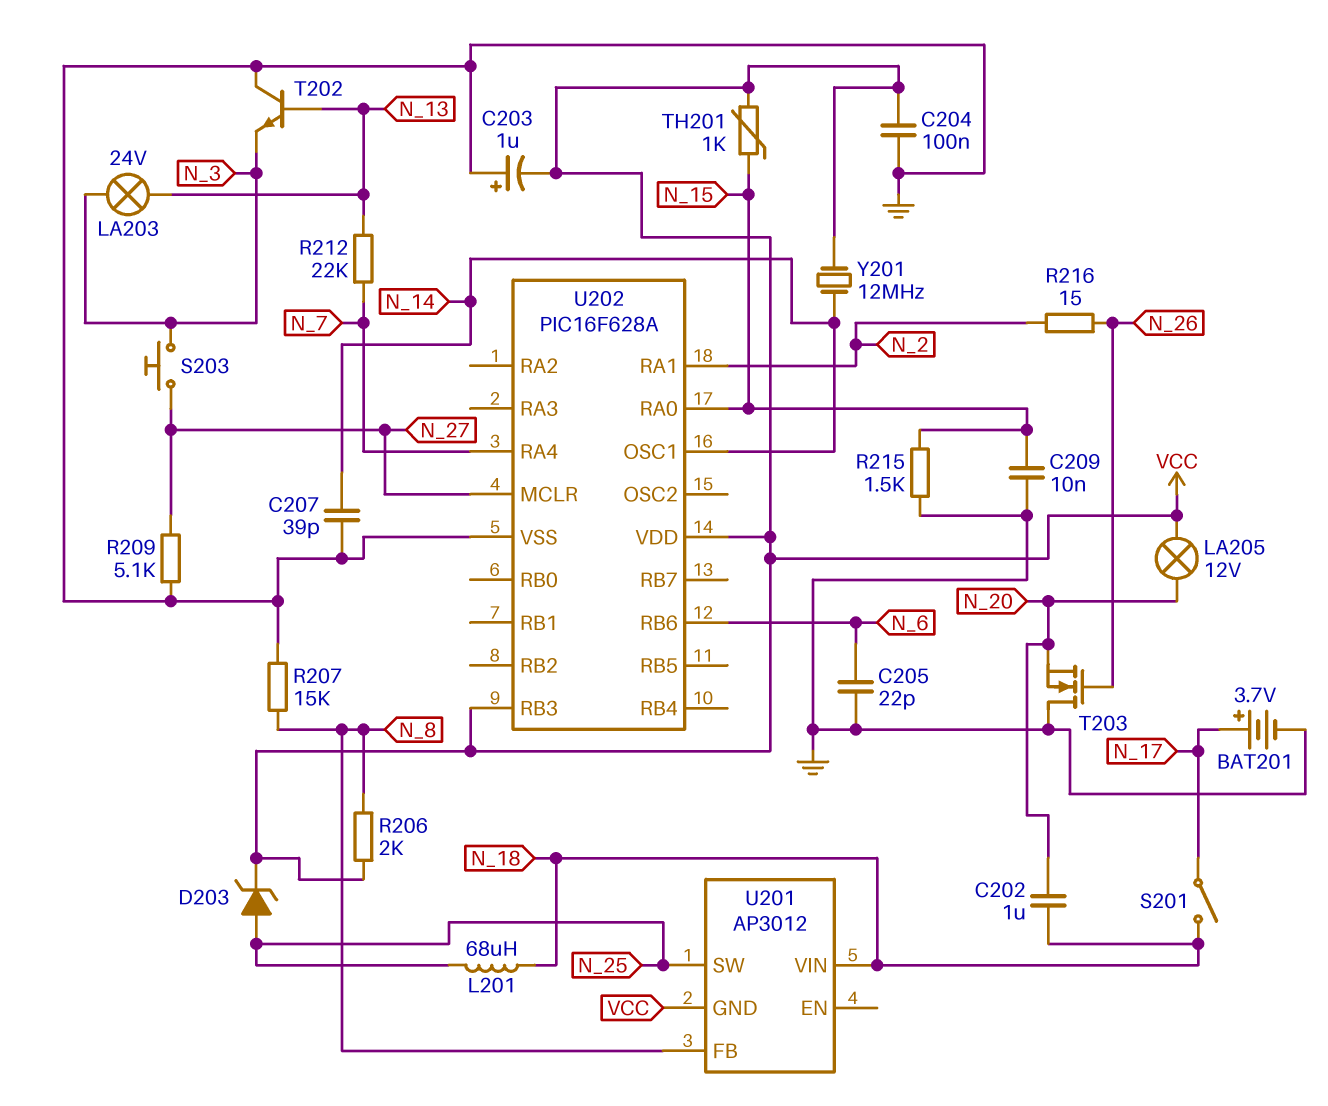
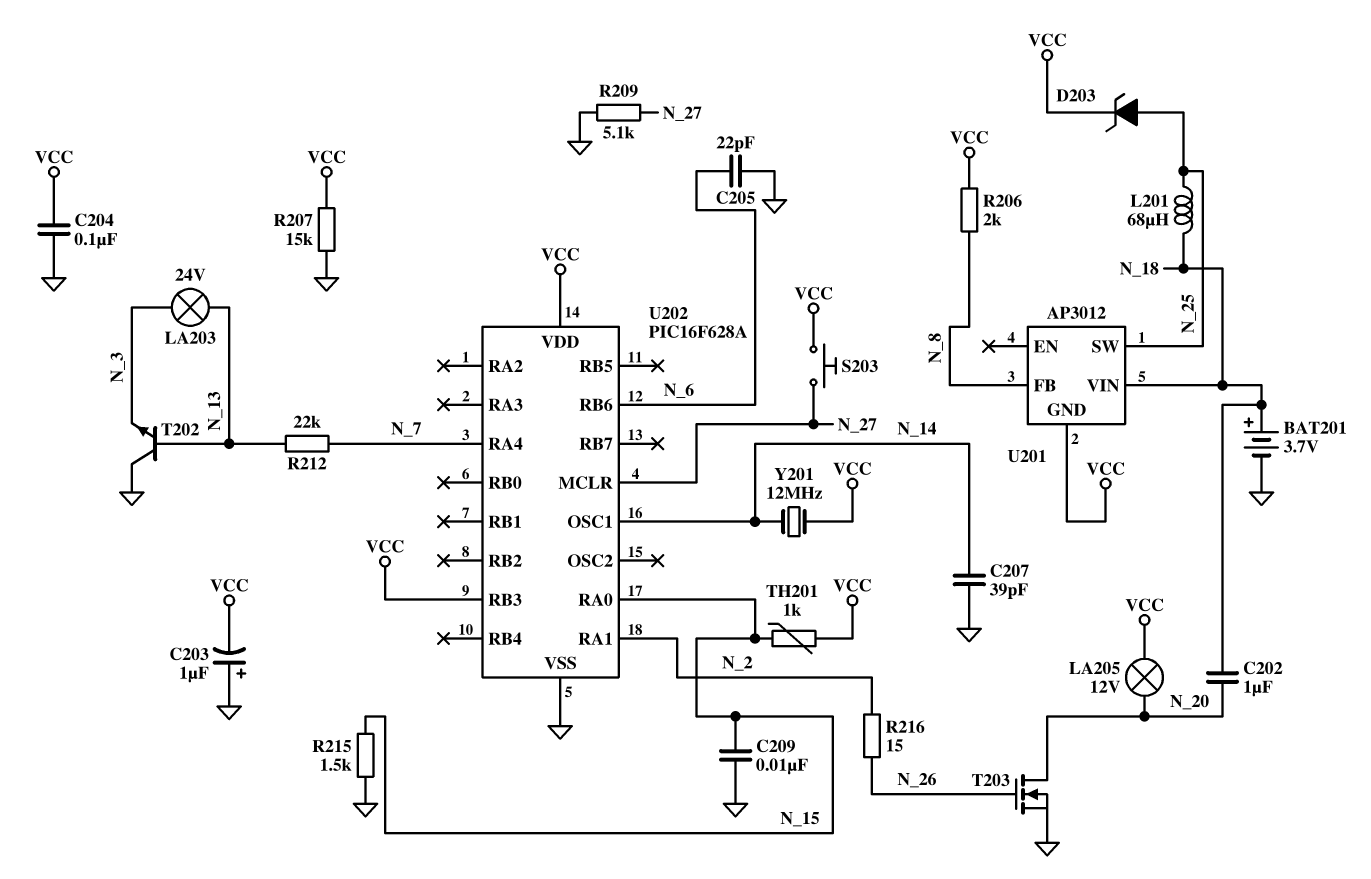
BAT201: 3.7V (plus N_17, minus GND) -> 3.7V (plus N_18, minus GND)
R207: 15k (GND, N_8) -> 15k (GND, VCC)
S201: switch (N_17, N_18) -> none
S203: button (N_3, N_27) -> button (N_27, VCC)
T203: NMOS (G N_26, D GND, S N_20) -> NMOS (G N_26, D N_20, S GND)

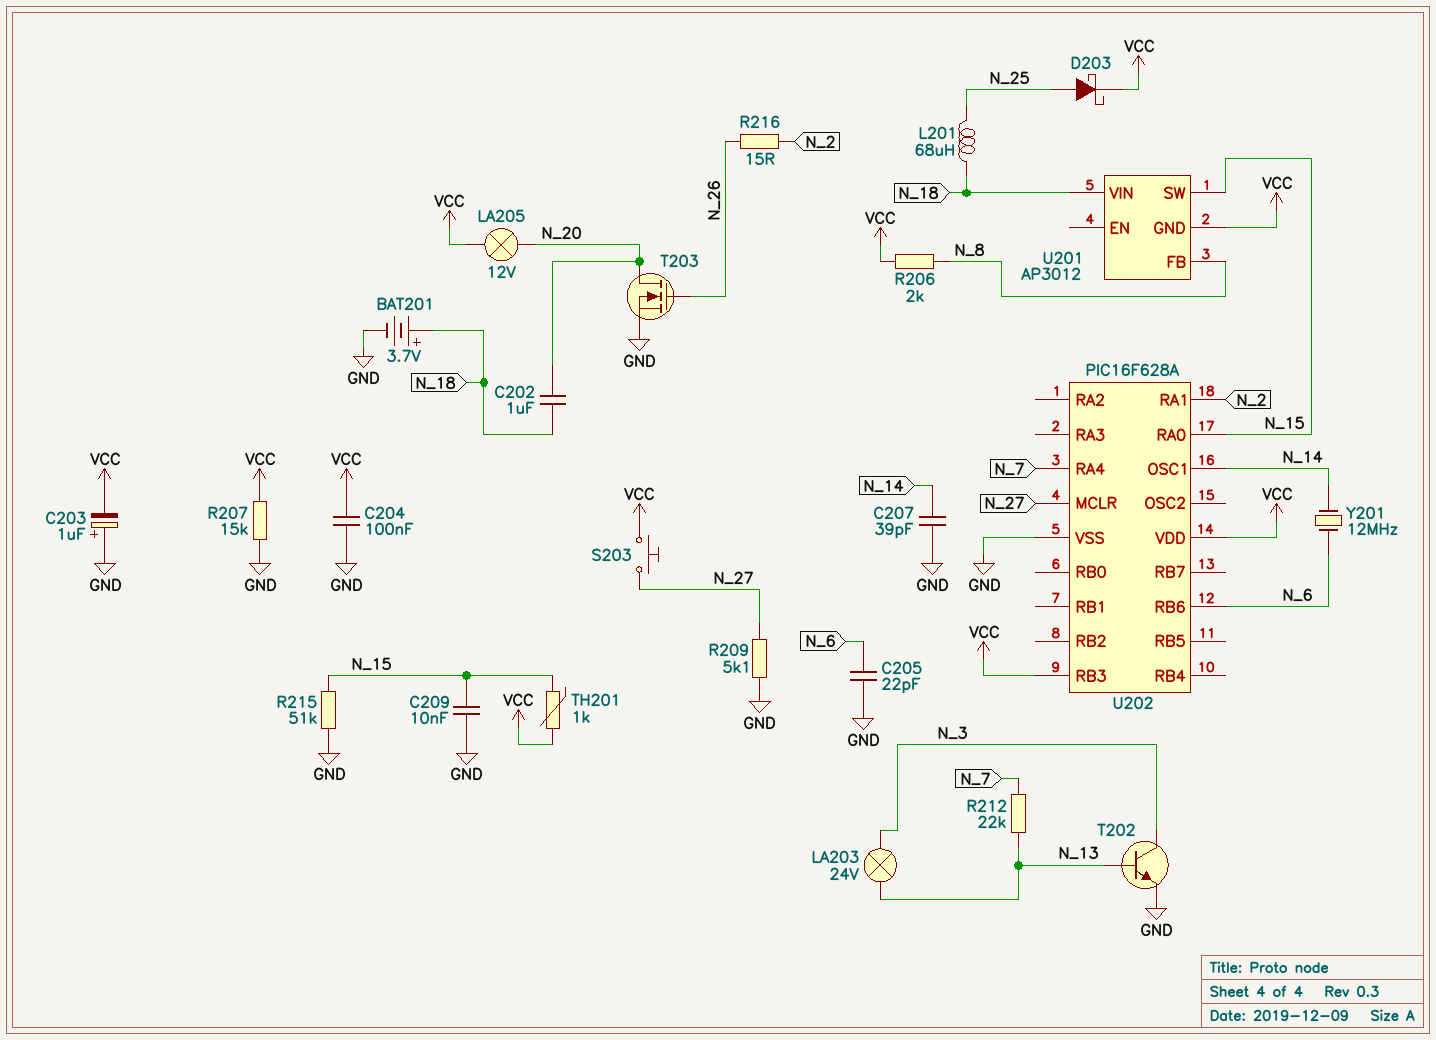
D203: zener (A N_25, K VCC) -> schottky (A N_25, K VCC)
R215: 1.5k (GND, N_15) -> 51k (GND, N_15)
T202: NPN (B N_13, C GND, E N_3) -> NPN (B N_13, C N_3, E GND)
U201 pin SW: N_25 -> N_15
Y201: 12MHz (N_14, VCC) -> 12MHz (N_6, N_14)

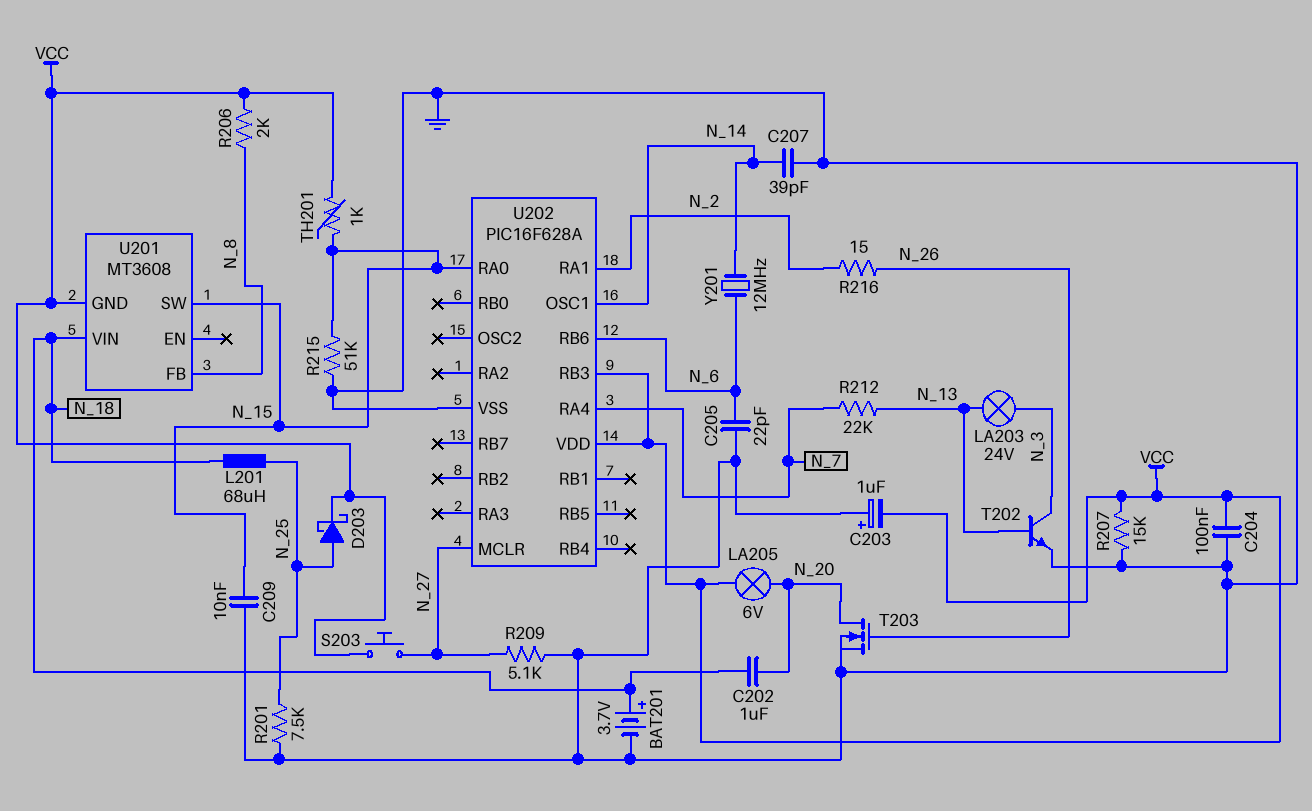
LA205: lamp 12V (N_20, VCC) -> lamp 6V (N_20, VCC)
R201: none -> 7.5k (GND, N_25)
U201: AP3012 -> MT3608

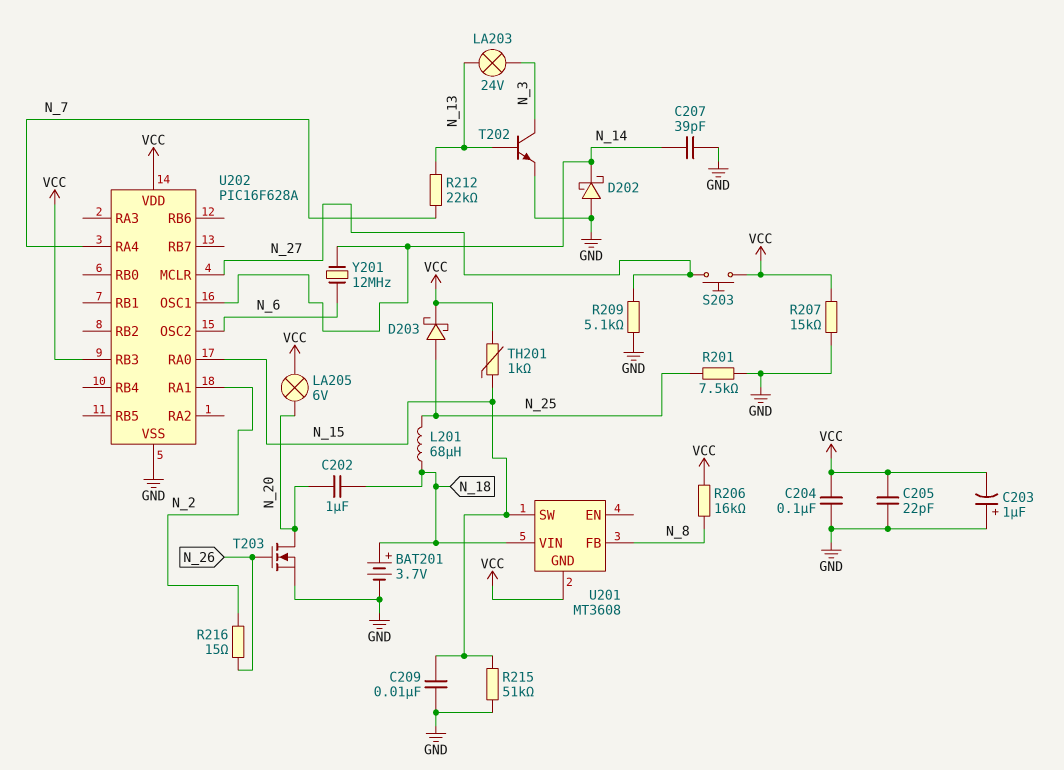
C205: 22pF (GND, N_6) -> 22pF (GND, VCC)
D202: none -> schottky (A GND, K N_14)
R206: 2k (N_8, VCC) -> 16k (N_8, VCC)
U202 pin OSC2: none -> N_6
U202 pin RB6: N_6 -> none

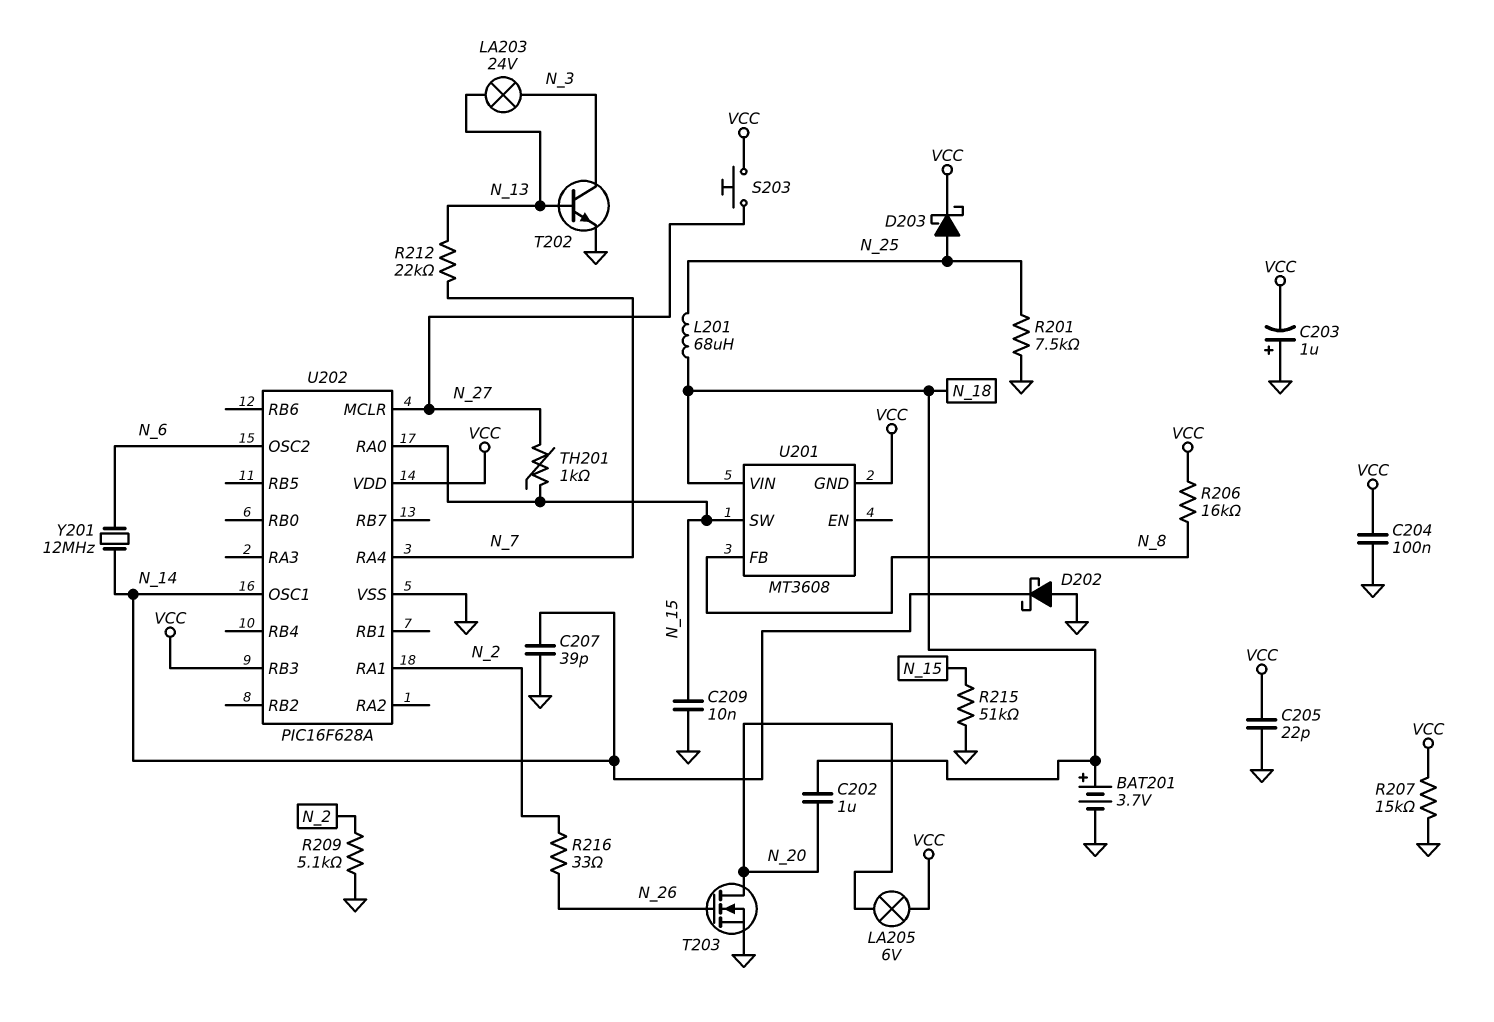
R209: 5.1k (GND, N_27) -> 5.1k (GND, N_2)
R216: 15 (N_2, N_26) -> 33 (N_2, N_26)
TH201: 1k (N_15, VCC) -> 1k (N_15, N_27)

